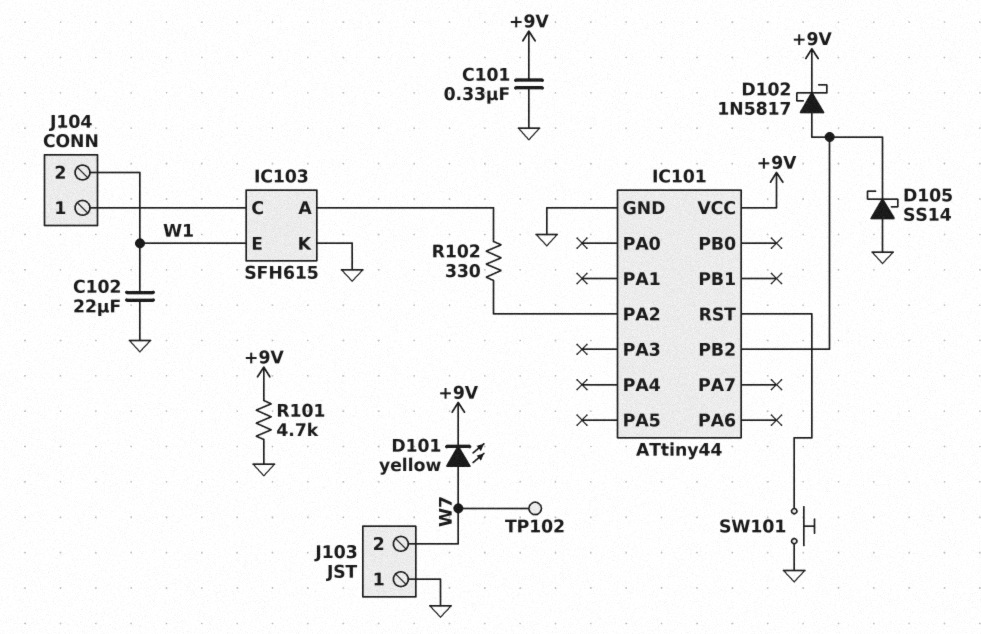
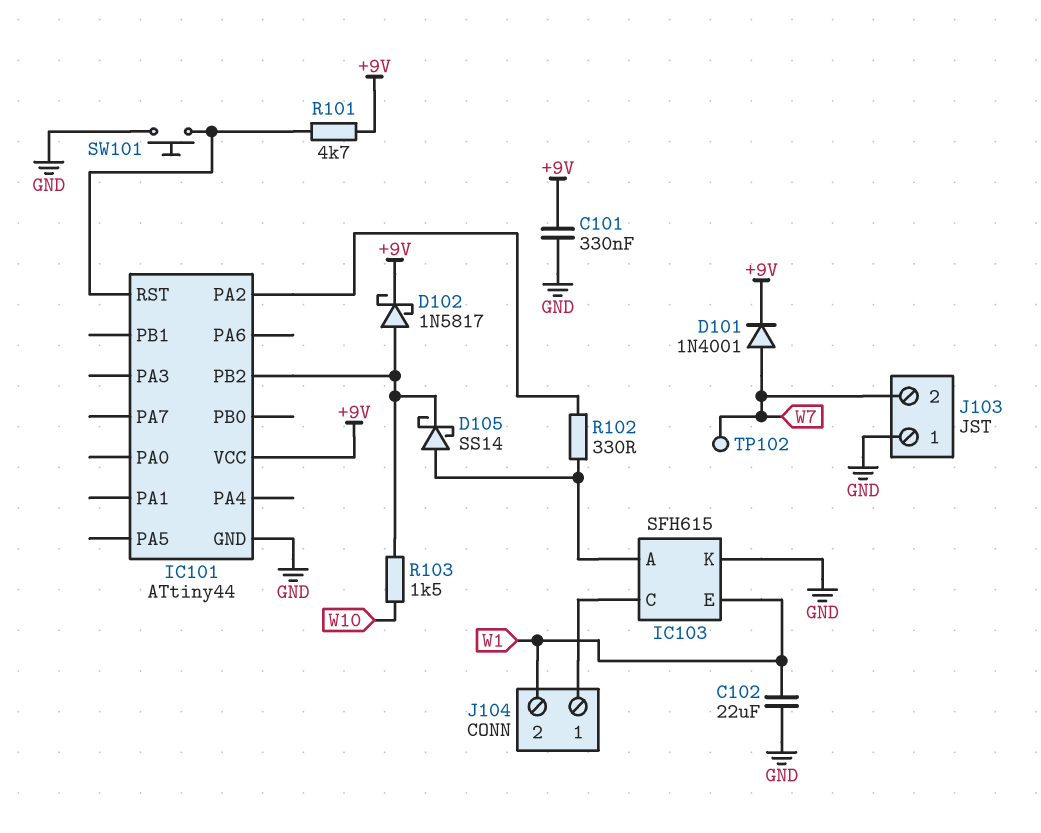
D101: LED yellow (A W7, K +9V) -> diode 1N4001 (A W7, K +9V)
D105: schottky SS14 (A GND, K IC101/PB2) -> schottky SS14 (A IC103/A, K IC101/PB2)
R101: 4.7k (+9V, GND) -> 4.7k (+9V, IC101/RST)
R103: none -> 1.5k (IC101/PB2, W10)

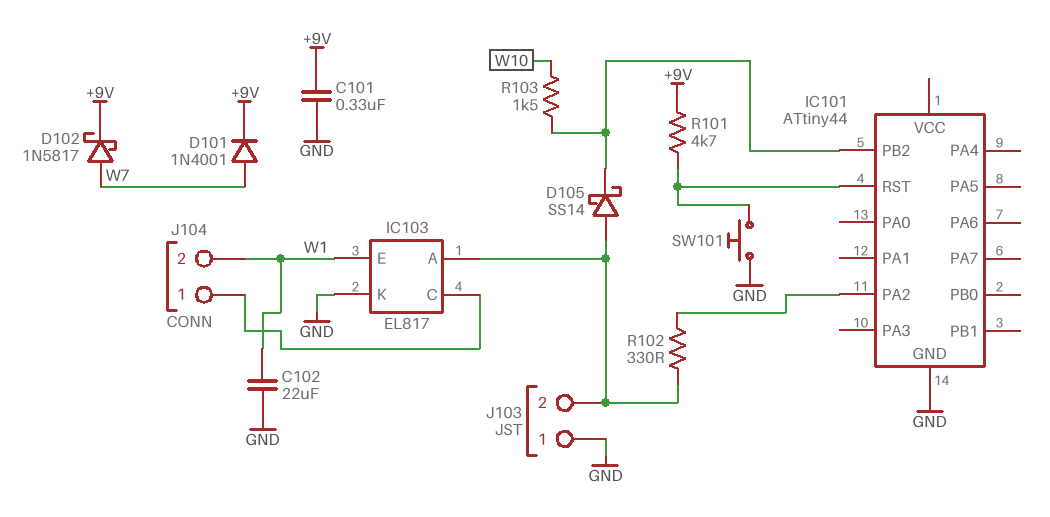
D102: schottky 1N5817 (A IC101/PB2, K +9V) -> schottky 1N5817 (A W7, K +9V)
IC101 pin VCC: +9V -> none
IC103: SFH615 -> EL817
J103 pin 2: W7 -> IC103/A
TP102: test point (W7) -> none

